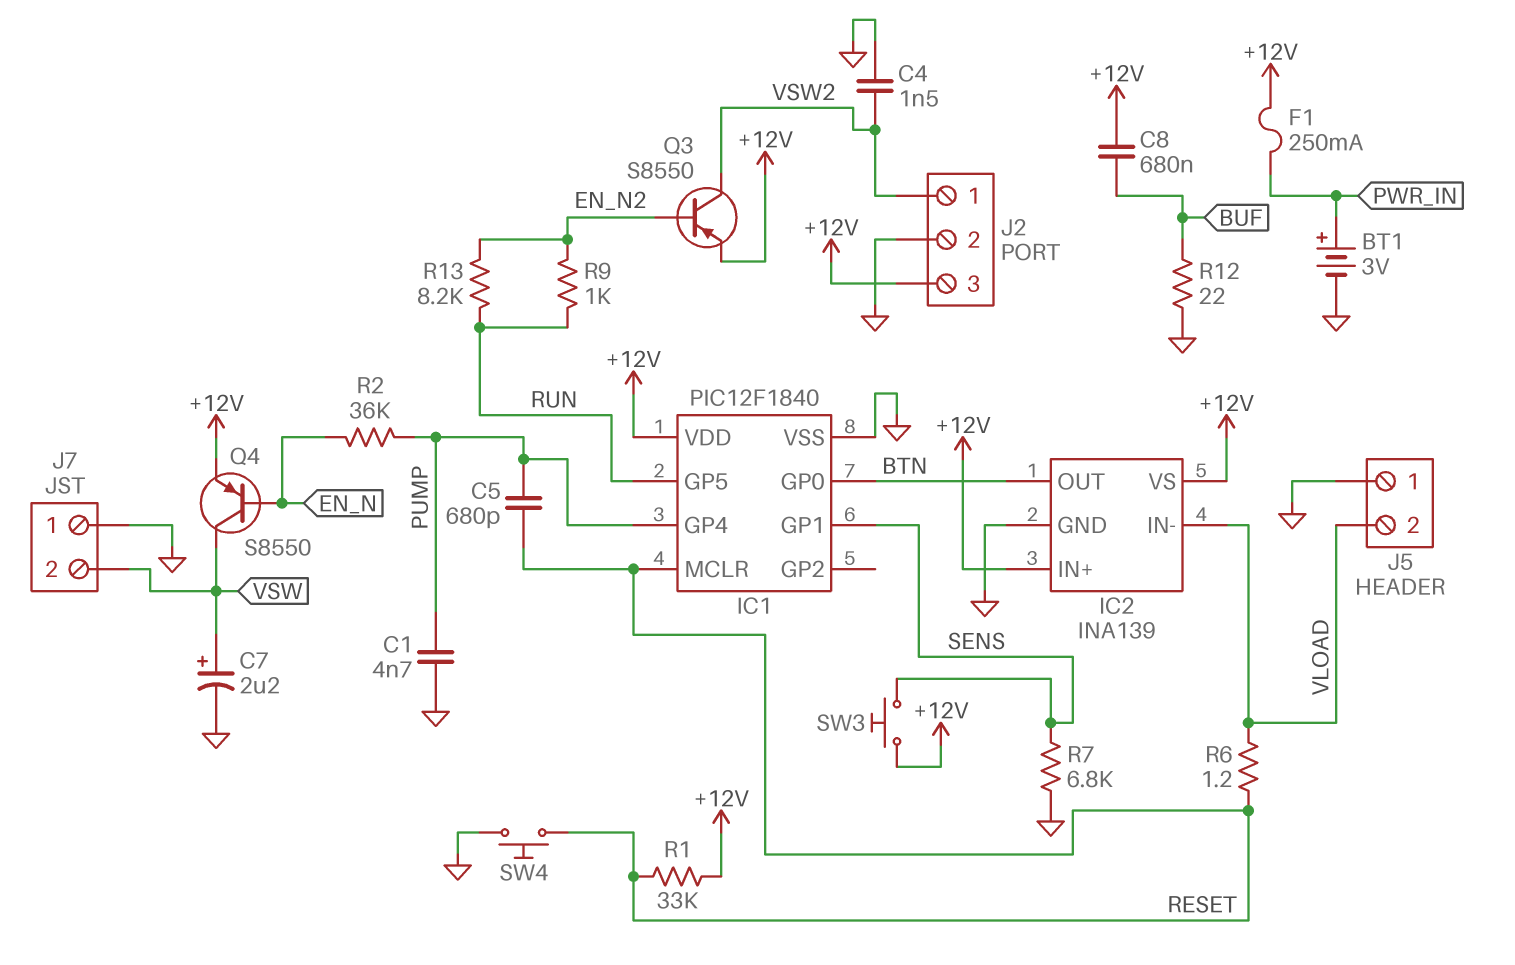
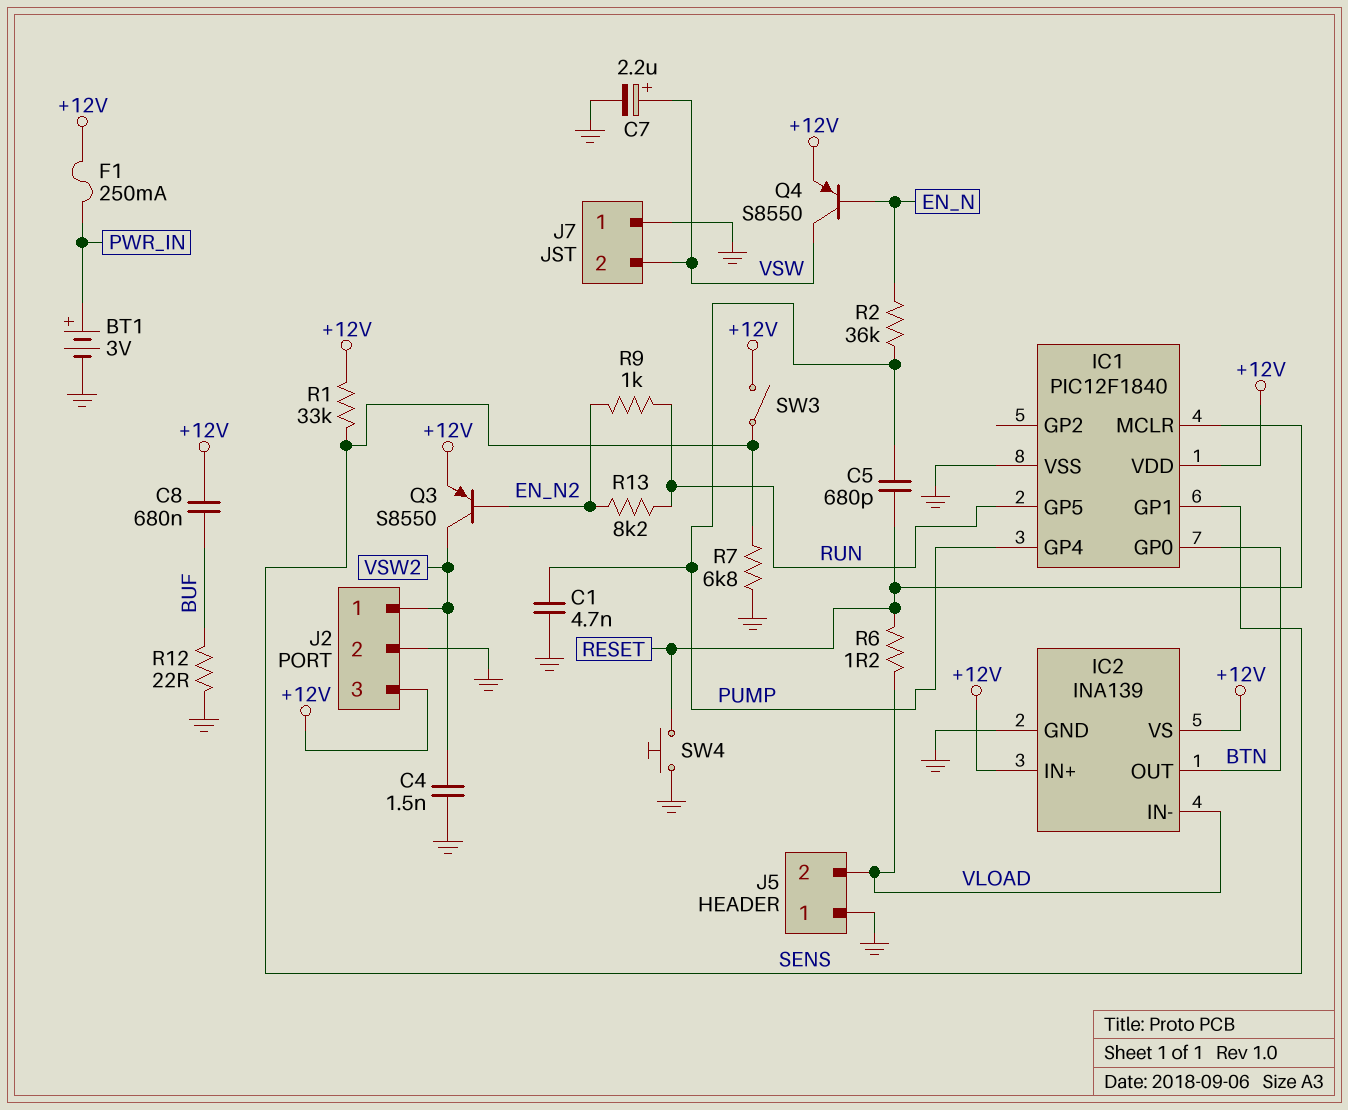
R1: 33k (+12V, RESET) -> 33k (+12V, SENS)
SW3: button (+12V, SENS) -> switch (+12V, SENS)

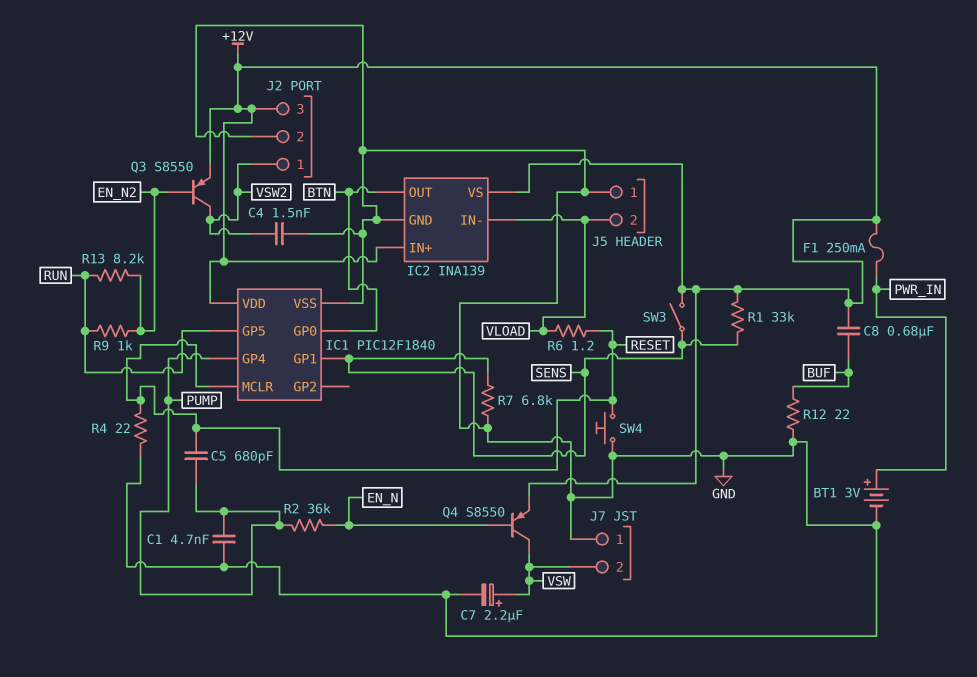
R4: none -> 22 (GND, RESET)

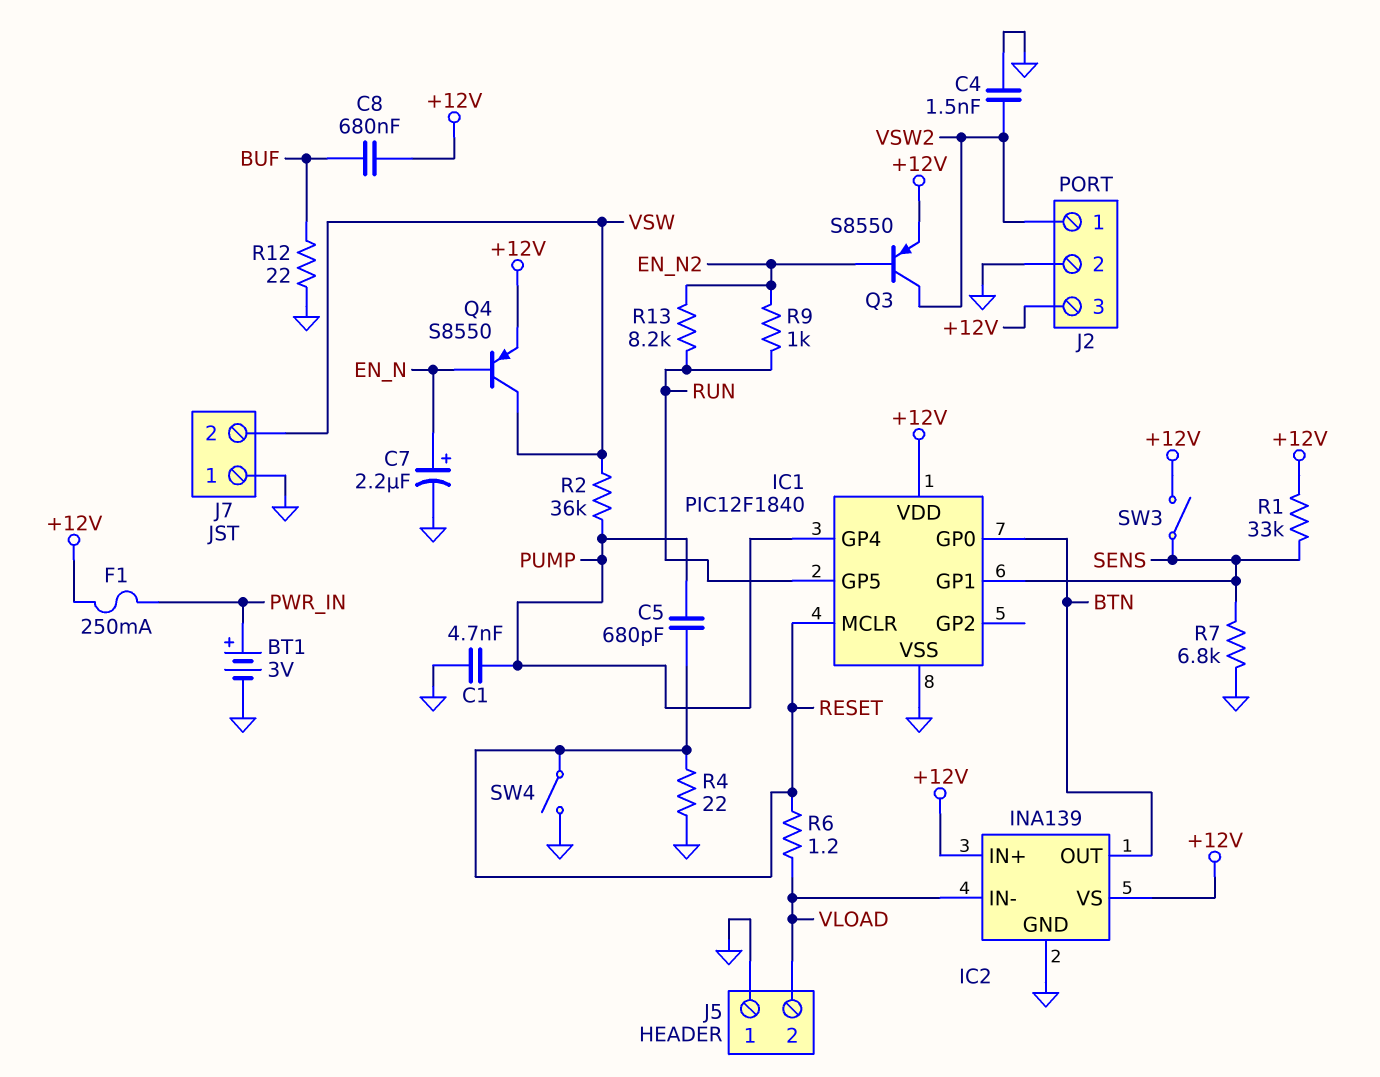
C7: 2.2uF (plus VSW, minus GND) -> 2.2uF (plus EN_N, minus GND)
R2: 36k (EN_N, PUMP) -> 36k (PUMP, VSW)
SW4: button (GND, RESET) -> switch (GND, RESET)

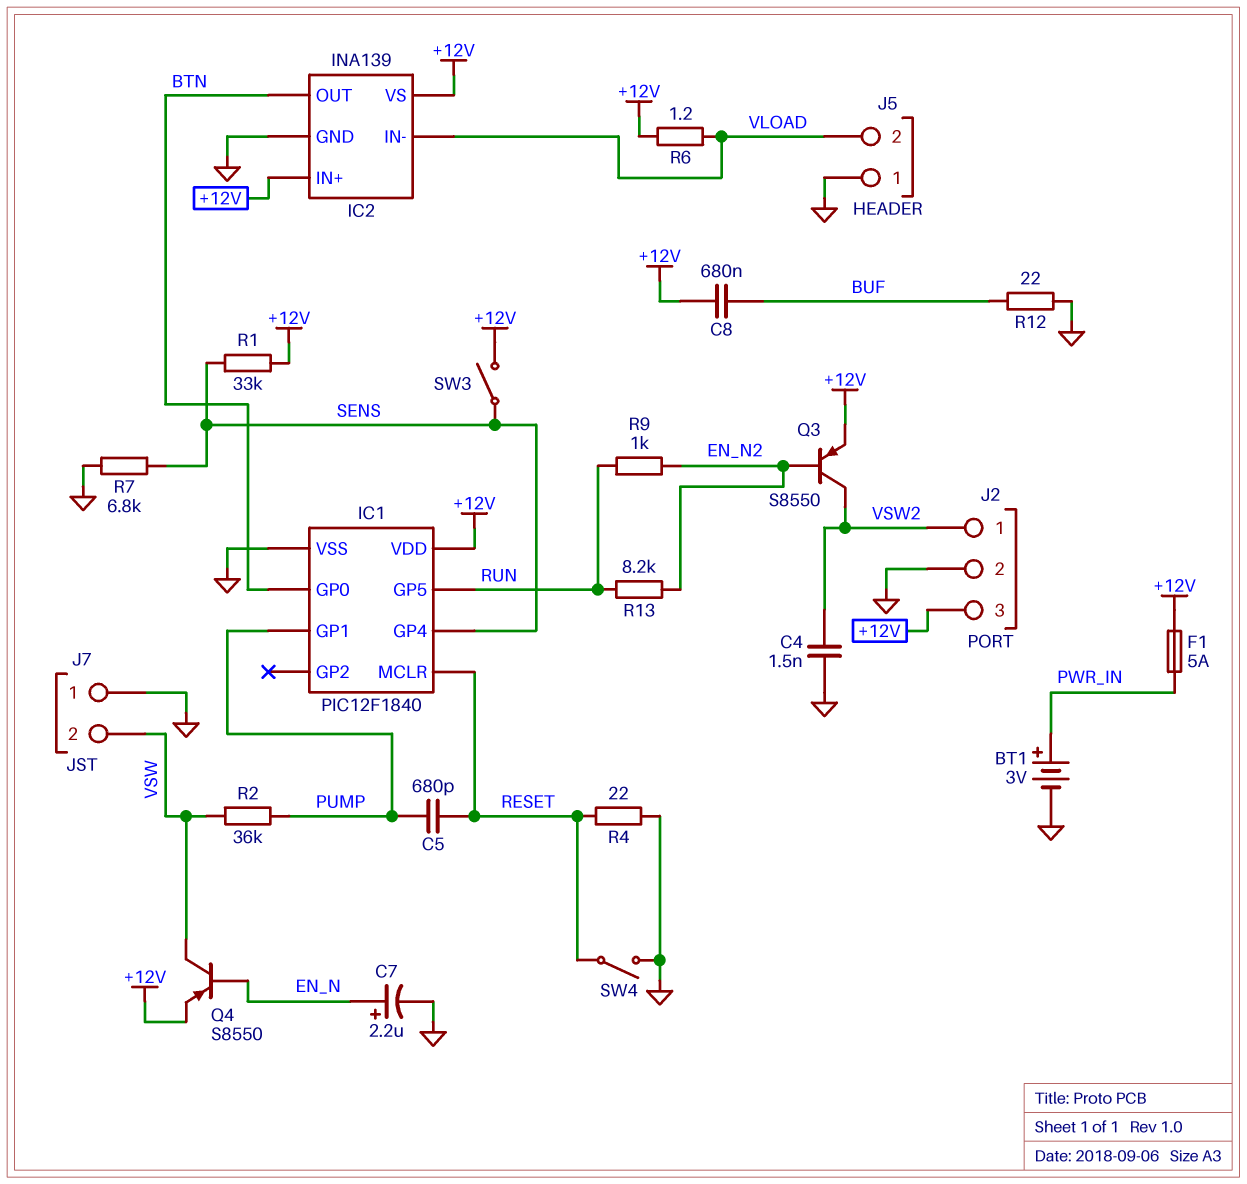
C1: 4.7nF (GND, PUMP) -> none
F1: 250mA (+12V, PWR_IN) -> 5A (+12V, PWR_IN)
IC1 pin GP1: SENS -> PUMP
IC1 pin GP4: PUMP -> SENS
R6: 1.2 (RESET, VLOAD) -> 1.2 (+12V, VLOAD)

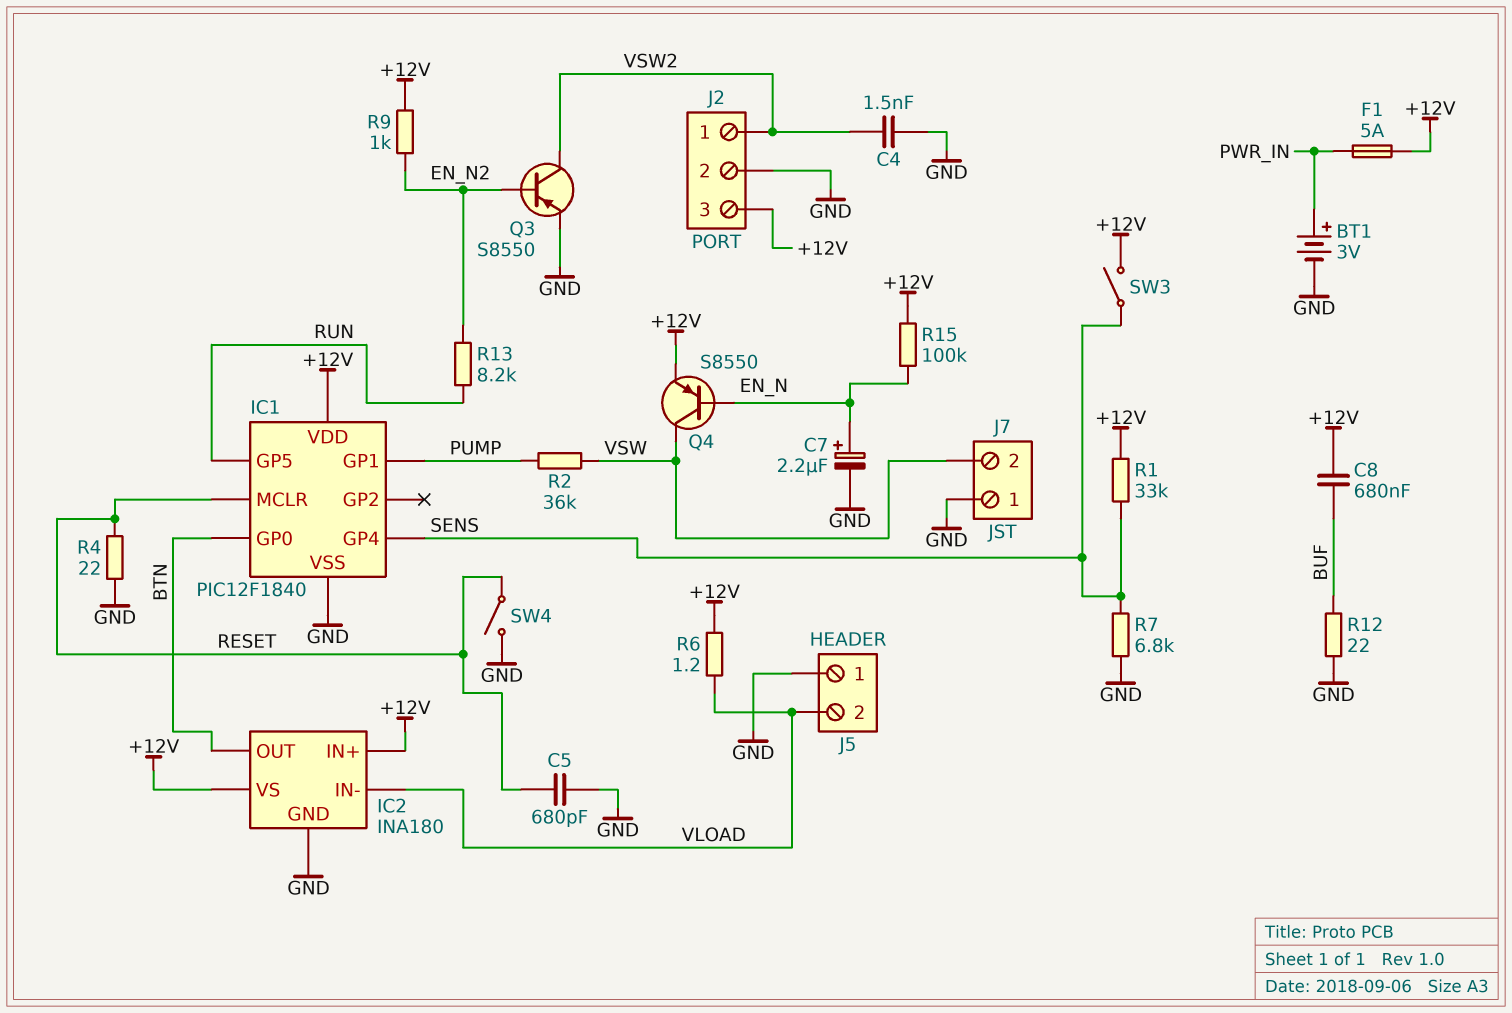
C5: 680pF (PUMP, RESET) -> 680pF (GND, RESET)
IC2: INA139 -> INA180
Q3: PNP S8550 (B EN_N2, C VSW2, E +12V) -> PNP S8550 (B EN_N2, C VSW2, E GND)
R9: 1k (EN_N2, RUN) -> 1k (+12V, EN_N2)
R15: none -> 100k (+12V, EN_N)

